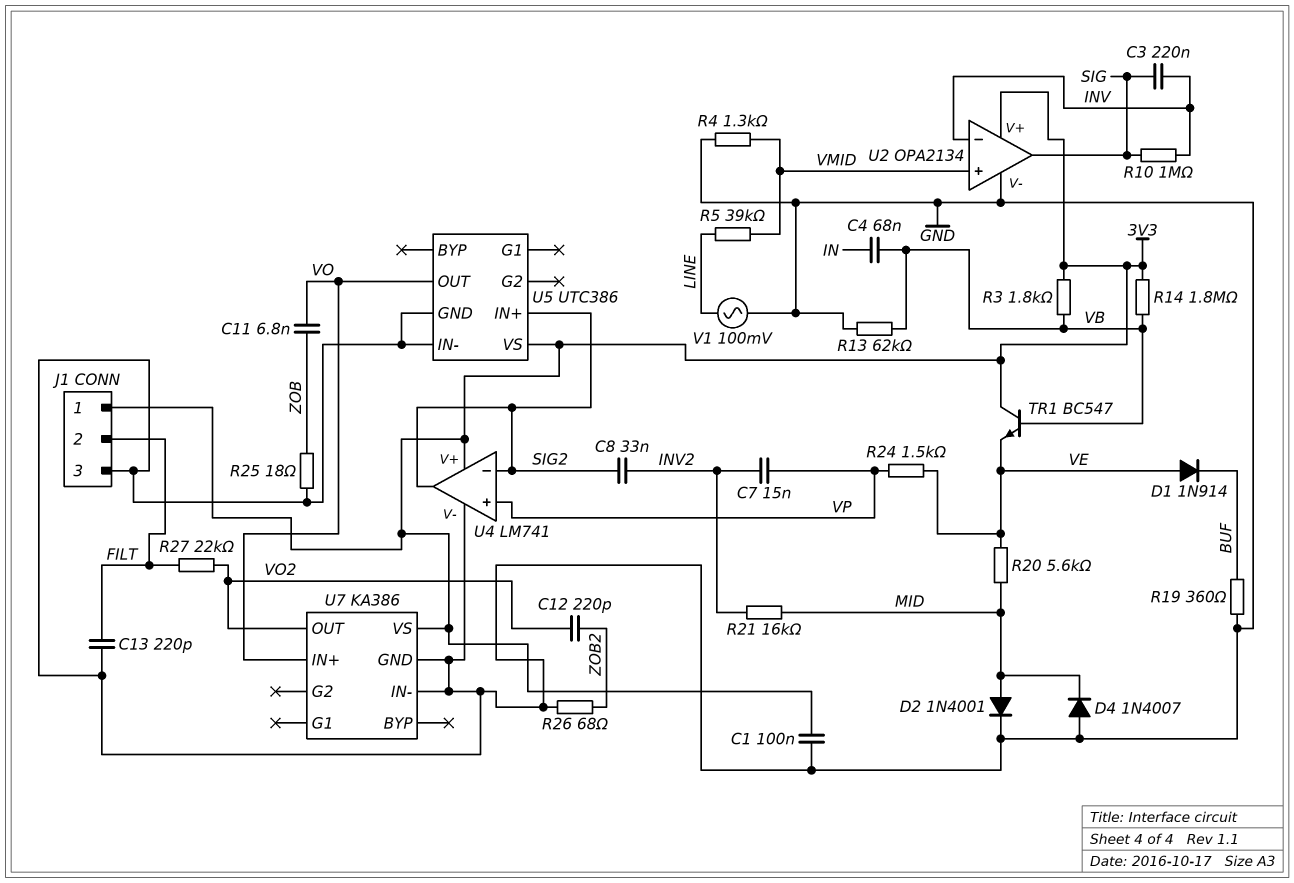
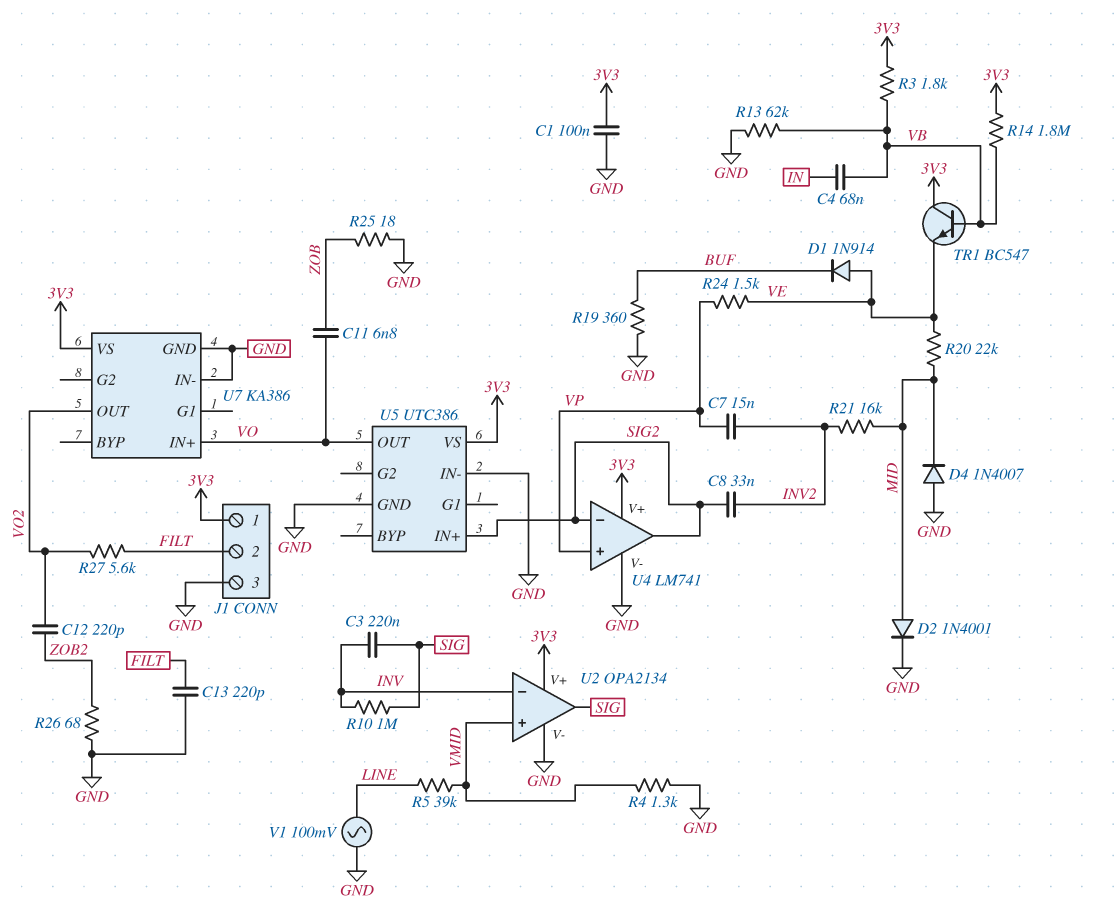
R20: 5.6k (MID, VE) -> 22k (MID, VE)
R27: 22k (FILT, VO2) -> 5.6k (FILT, VO2)

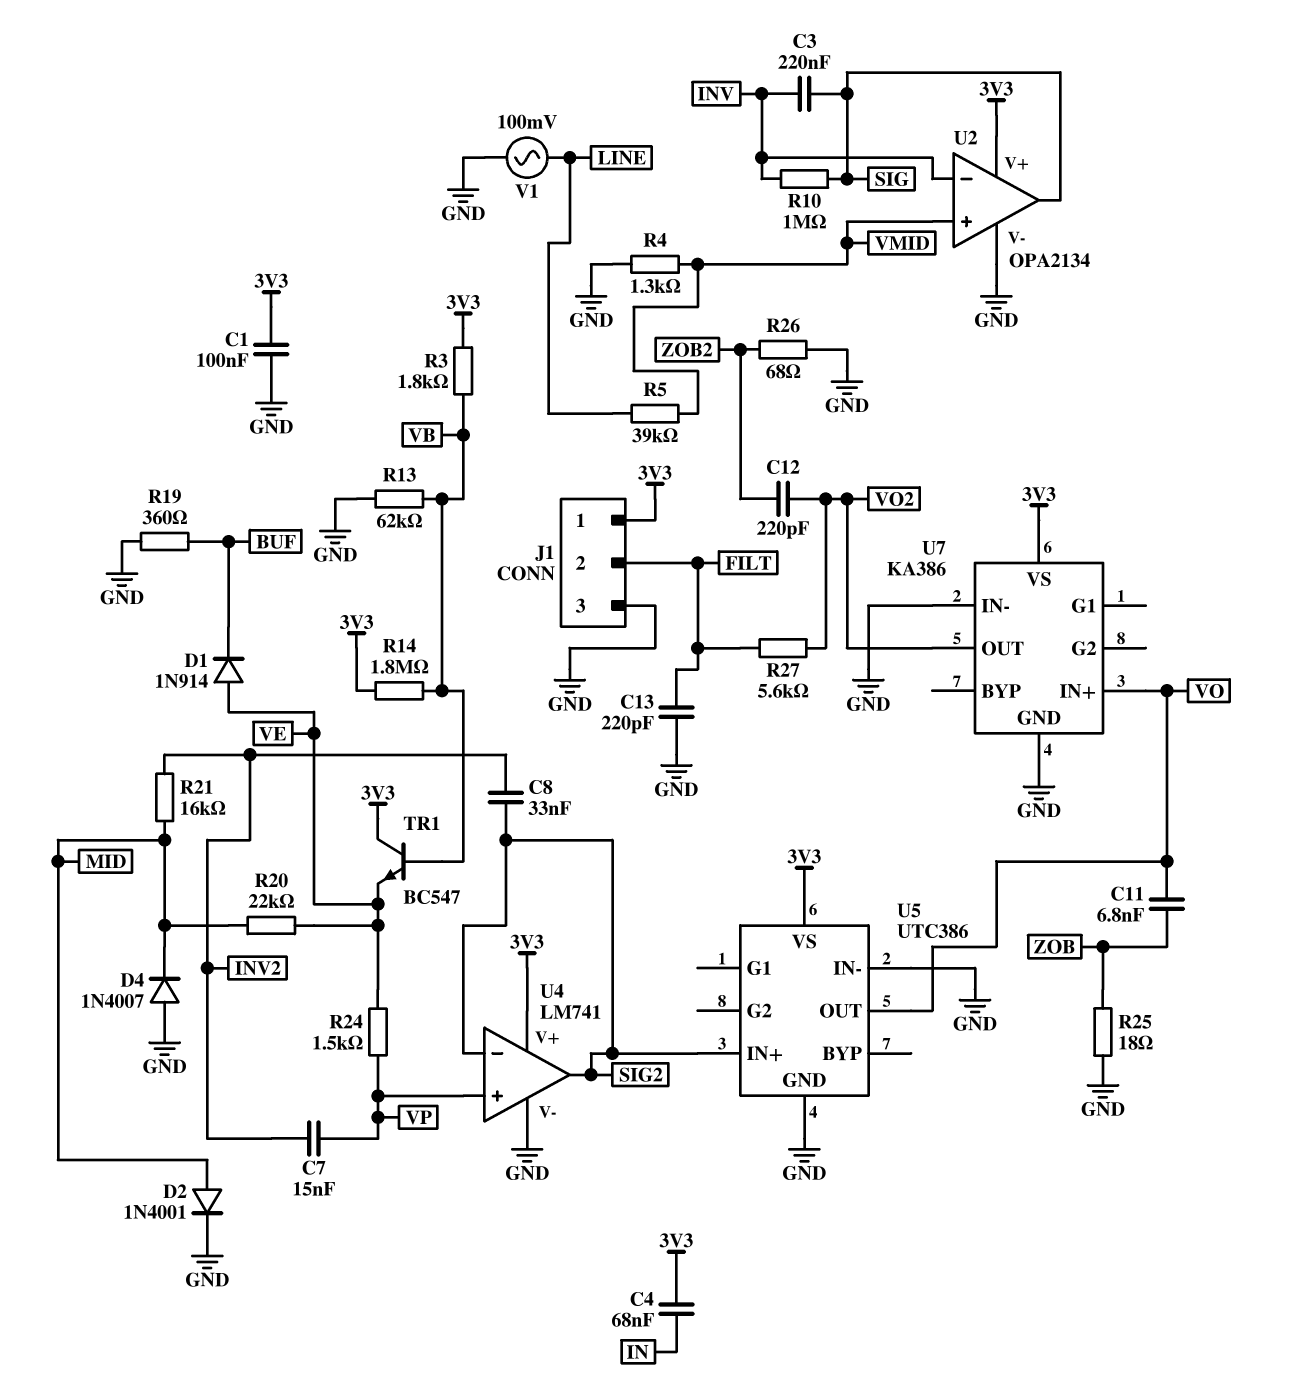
C4: 68nF (IN, VB) -> 68nF (3V3, IN)

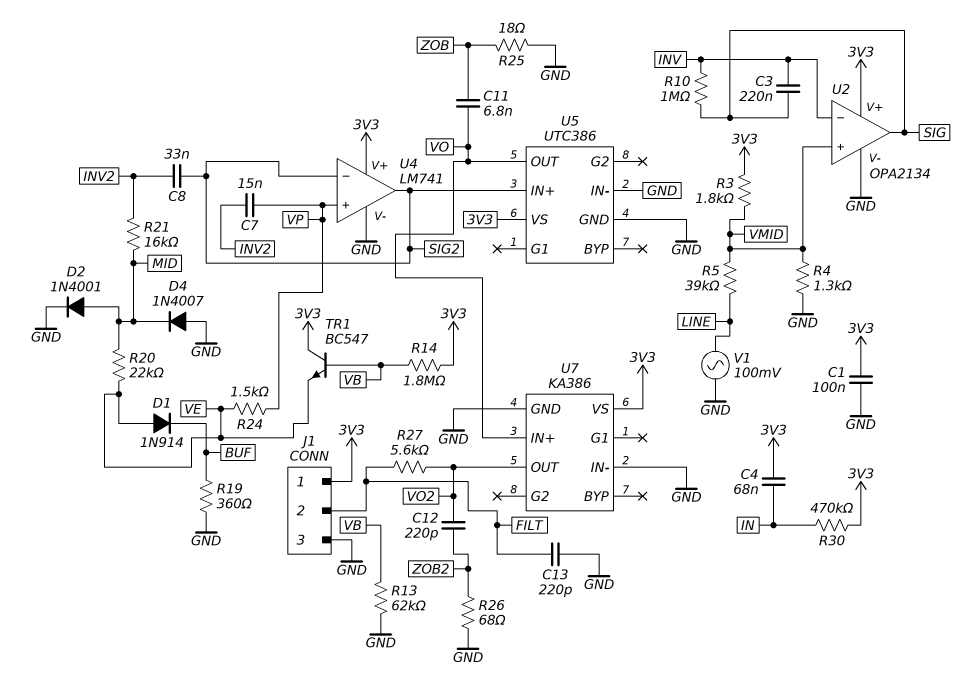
R3: 1.8k (3V3, VB) -> 1.8k (3V3, VMID)
R30: none -> 470k (3V3, IN)

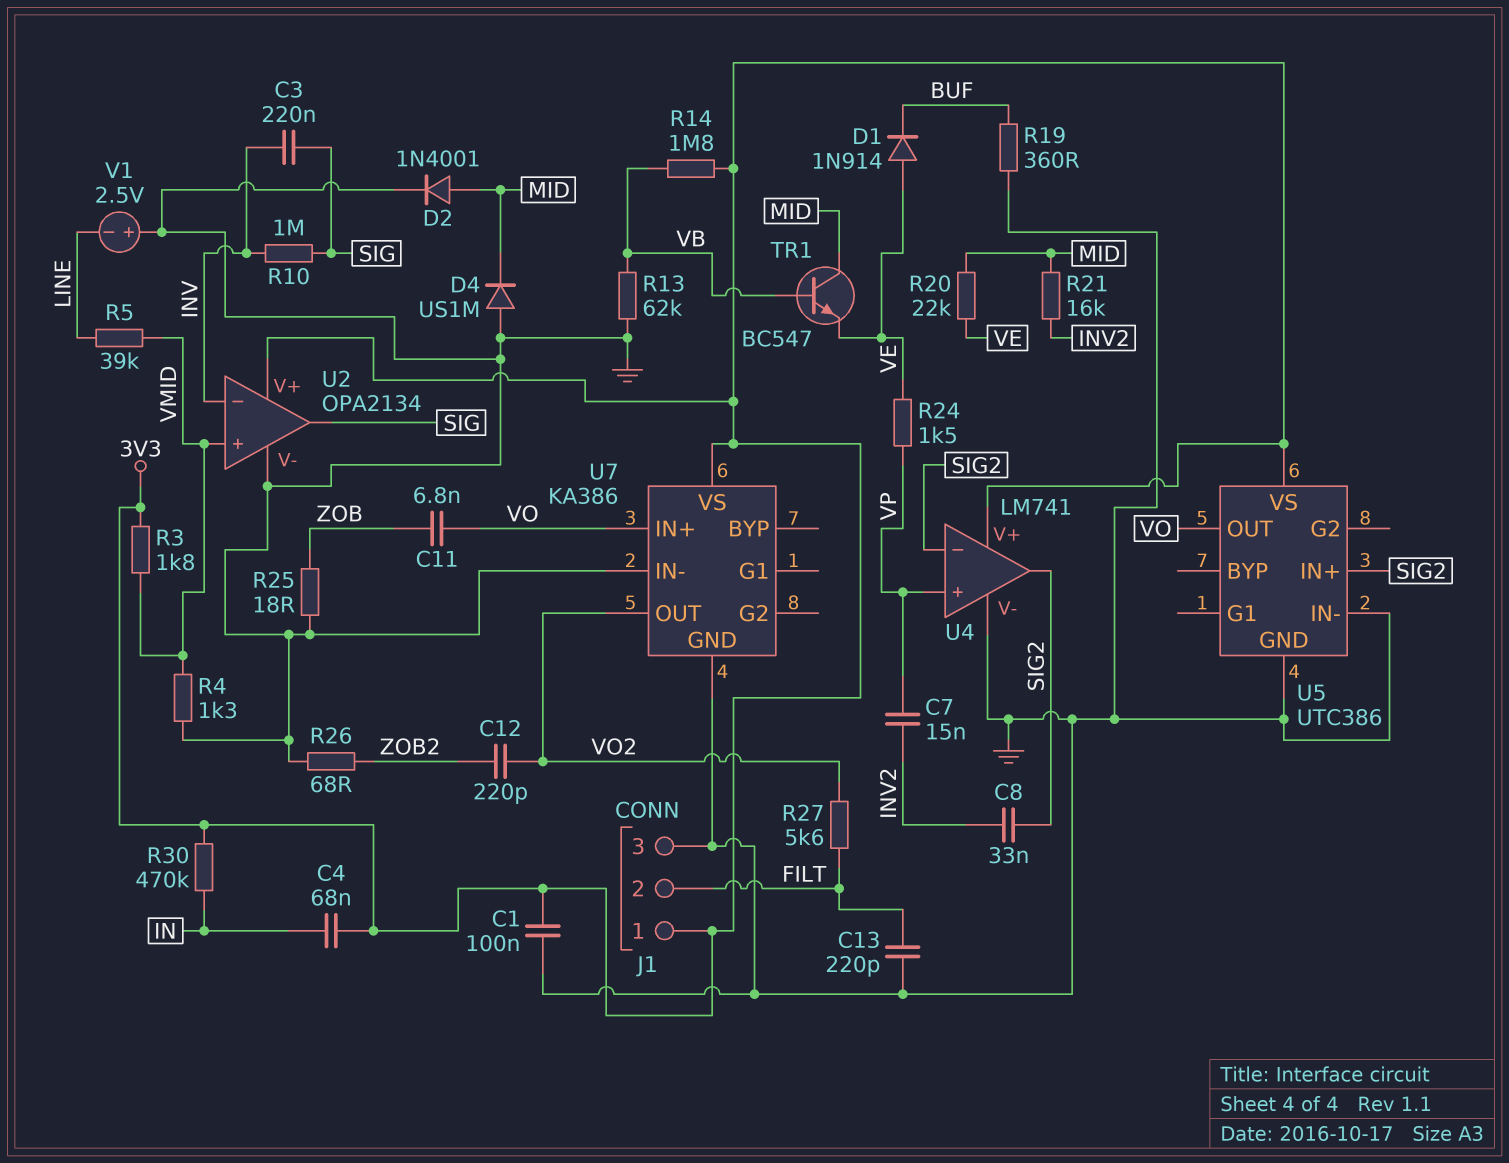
D4: diode 1N4007 (A GND, K MID) -> diode US1M (A GND, K MID)
TR1: NPN BC547 (B VB, C 3V3, E VE) -> NPN BC547 (B VB, C MID, E VE)
V1: AC 100mV (GND, LINE) -> 2.5V (plus GND, minus LINE)

